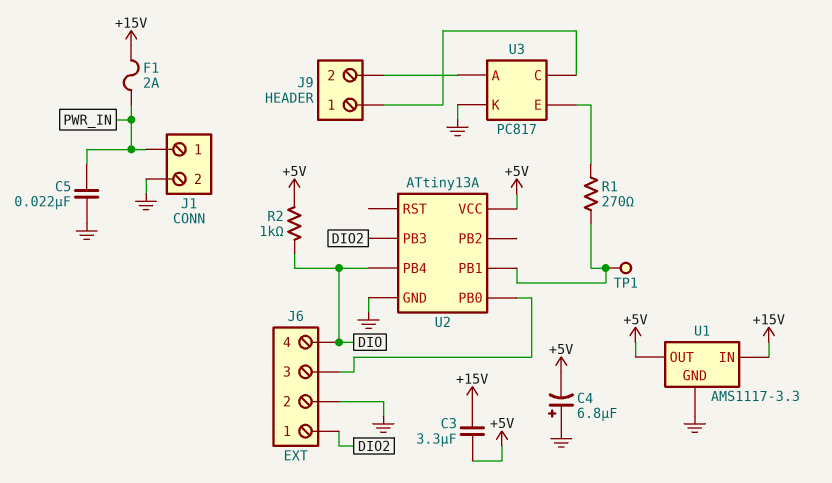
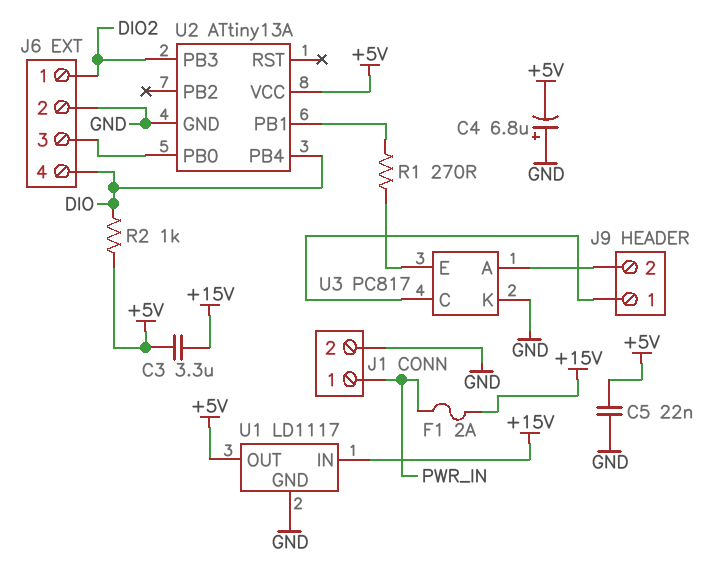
C5: 22nF (GND, PWR_IN) -> 22nF (+5V, GND)
TP1: test point (U2/PB1) -> none
U1: AMS1117-3.3 -> LD1117

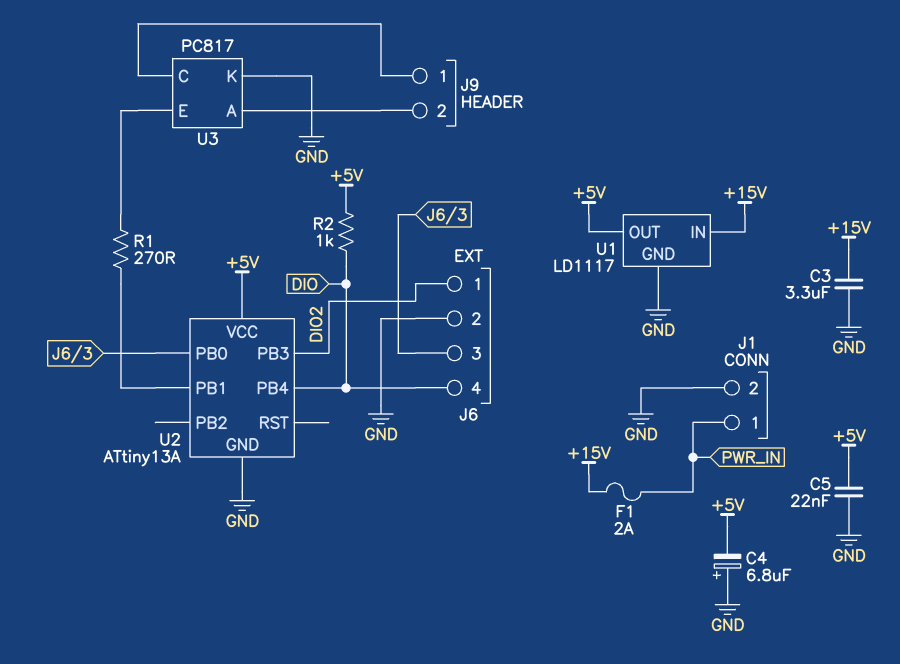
C3: 3.3uF (+5V, +15V) -> 3.3uF (+15V, GND)

